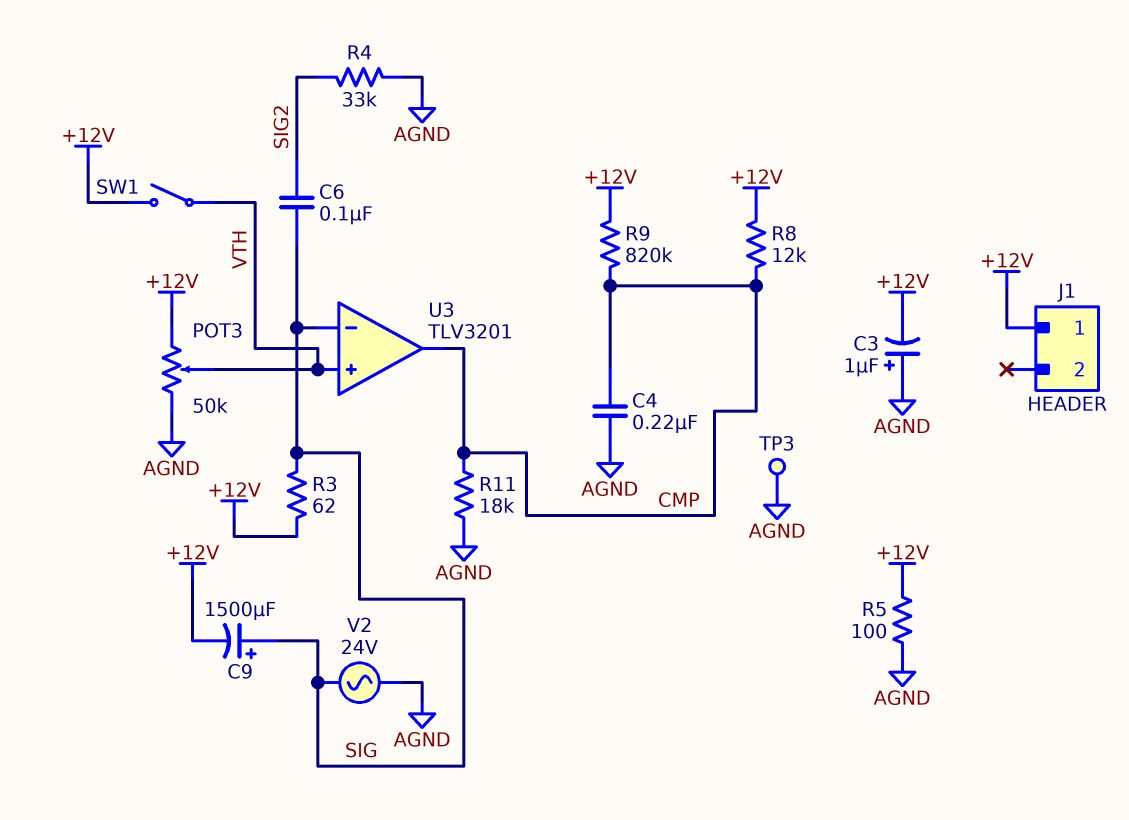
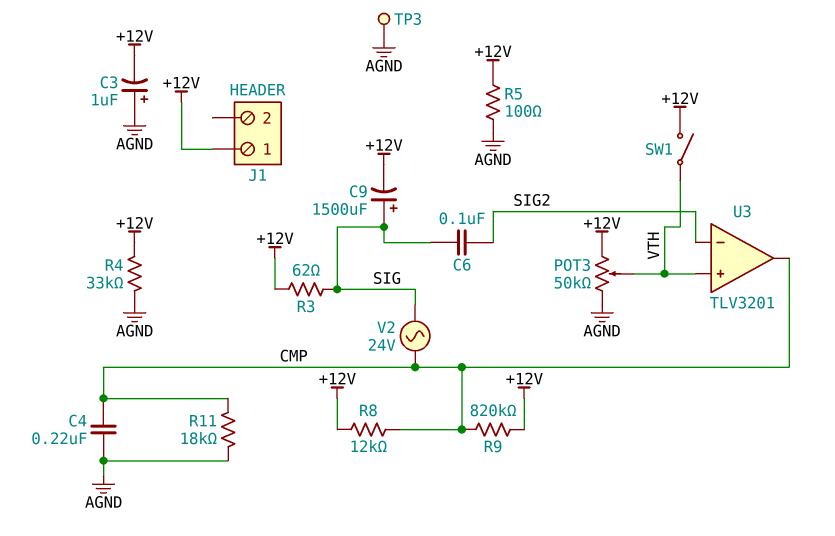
R4: 33k (AGND, SIG2) -> 33k (+12V, AGND)
U3 pin in-: SIG -> SIG2
V2: AC 24V (AGND, SIG) -> AC 24V (CMP, SIG)

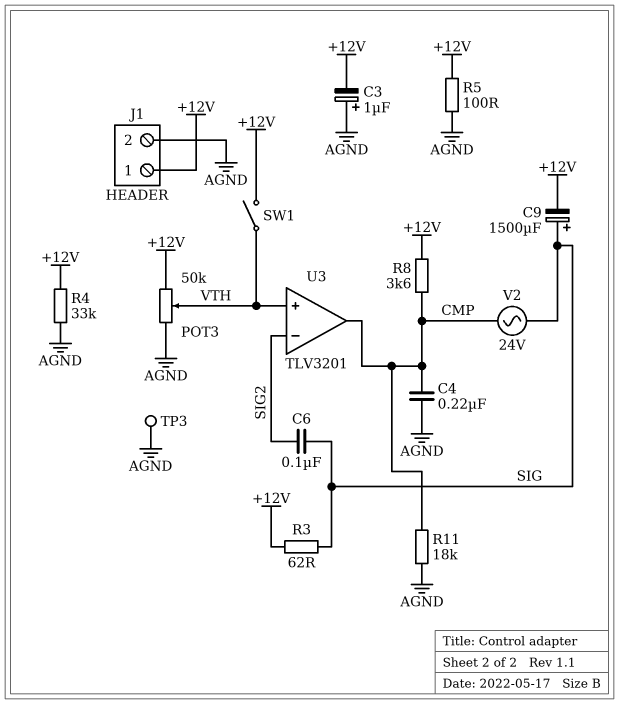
J1 pin 2: none -> AGND
R8: 12k (+12V, CMP) -> 3.6k (+12V, CMP)
R9: 820k (+12V, CMP) -> none

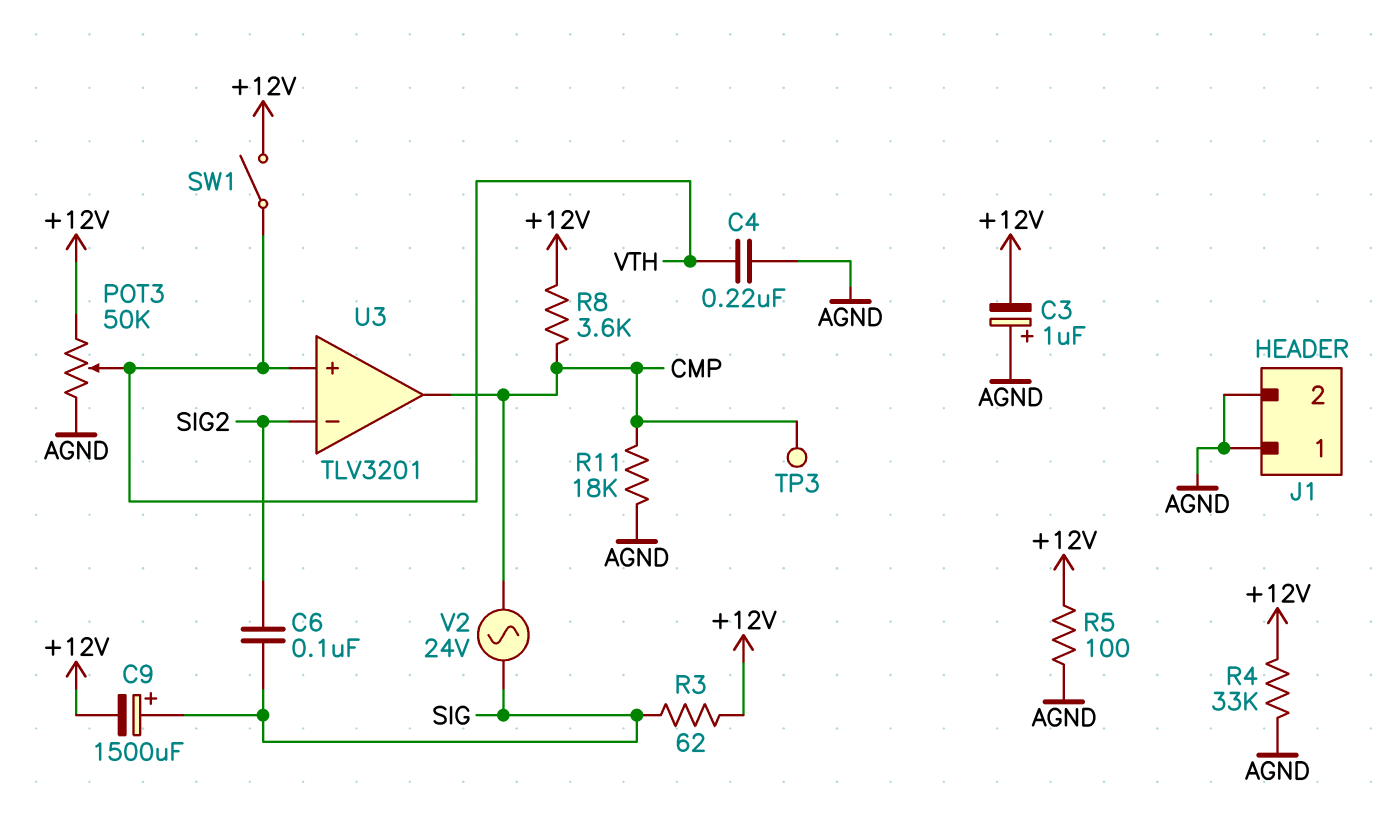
C4: 220nF (AGND, CMP) -> 220nF (AGND, VTH)
J1 pin 1: +12V -> AGND
TP3: test point (AGND) -> test point (CMP)

